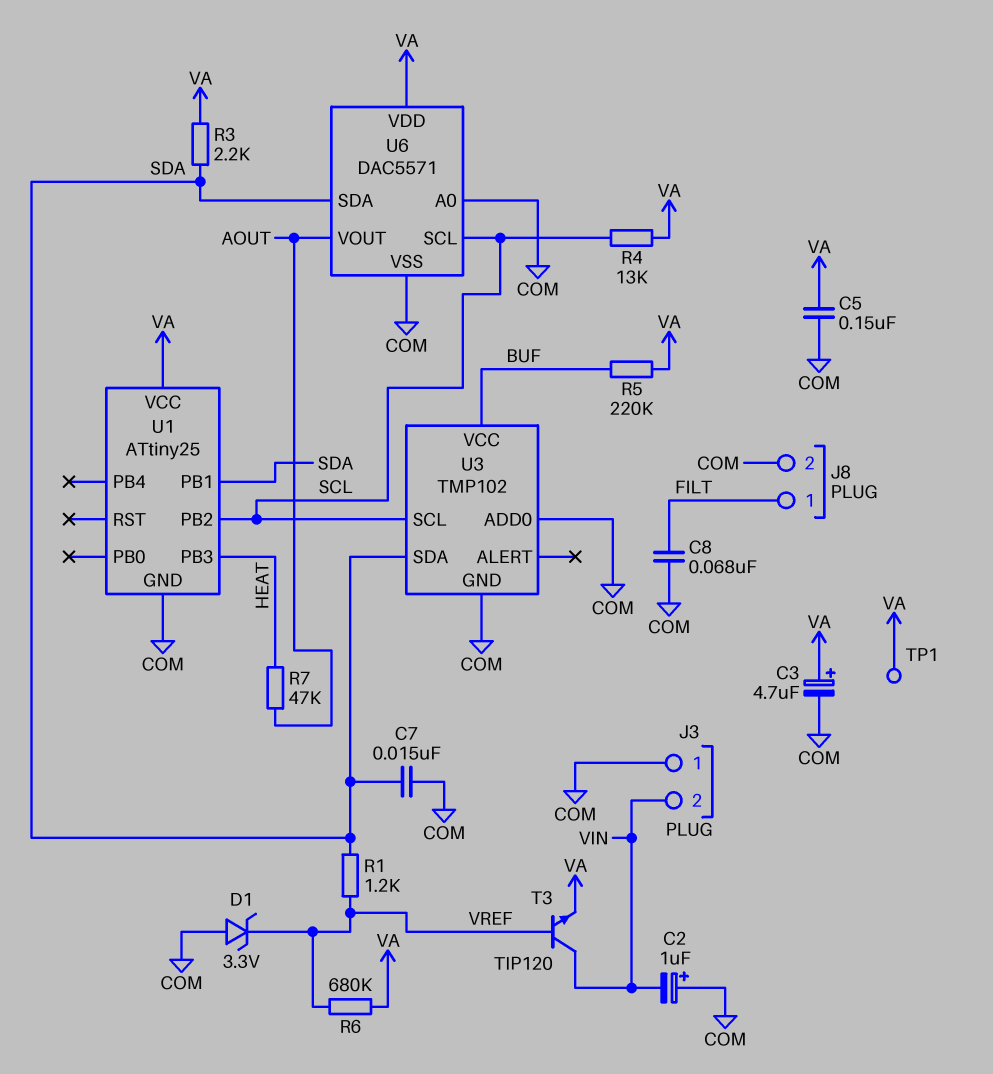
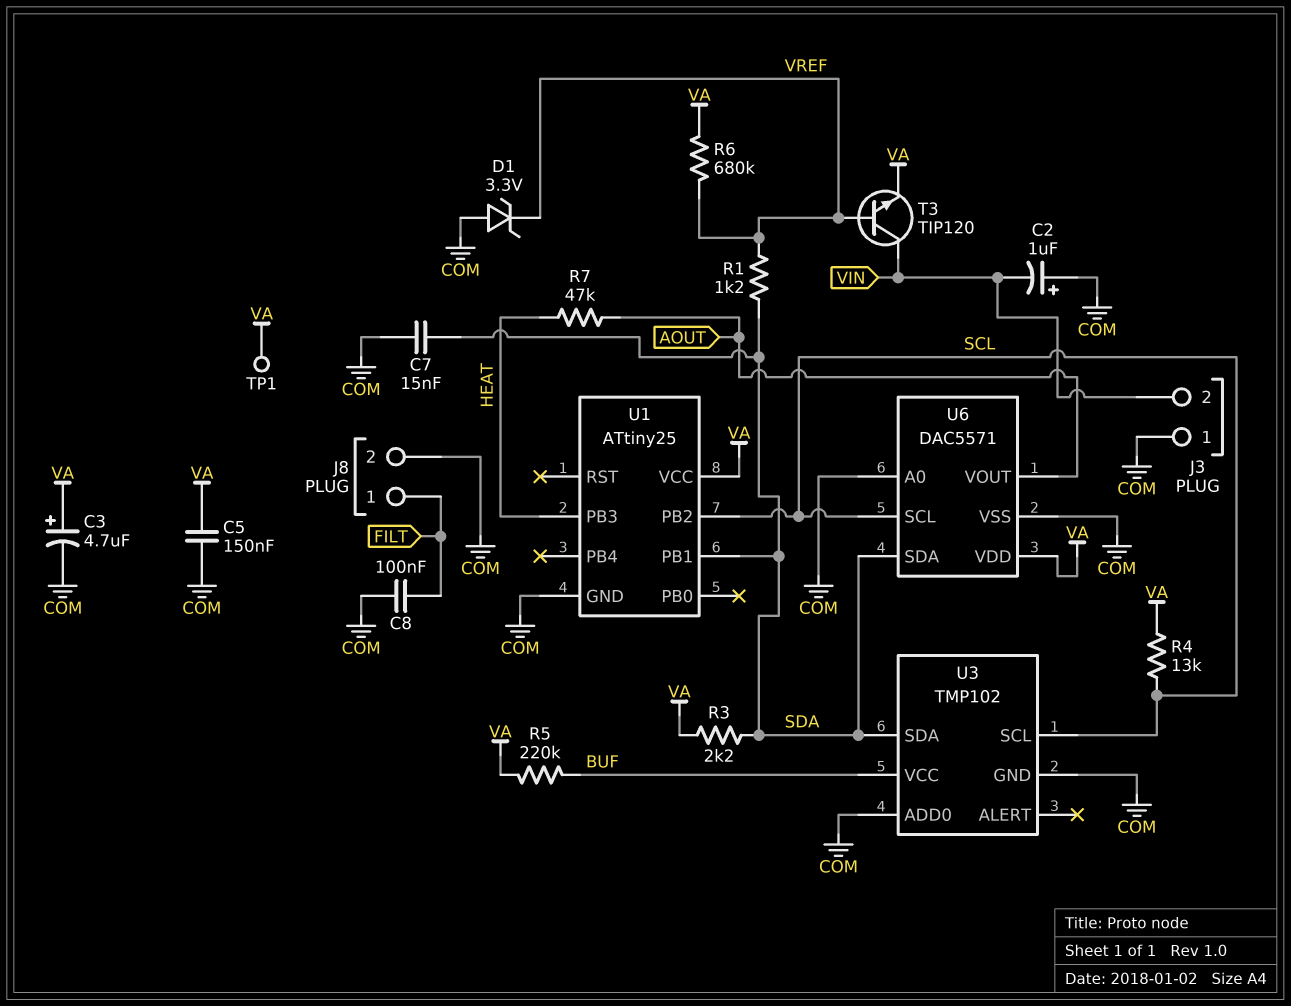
C8: 68nF (COM, FILT) -> 100nF (COM, FILT)

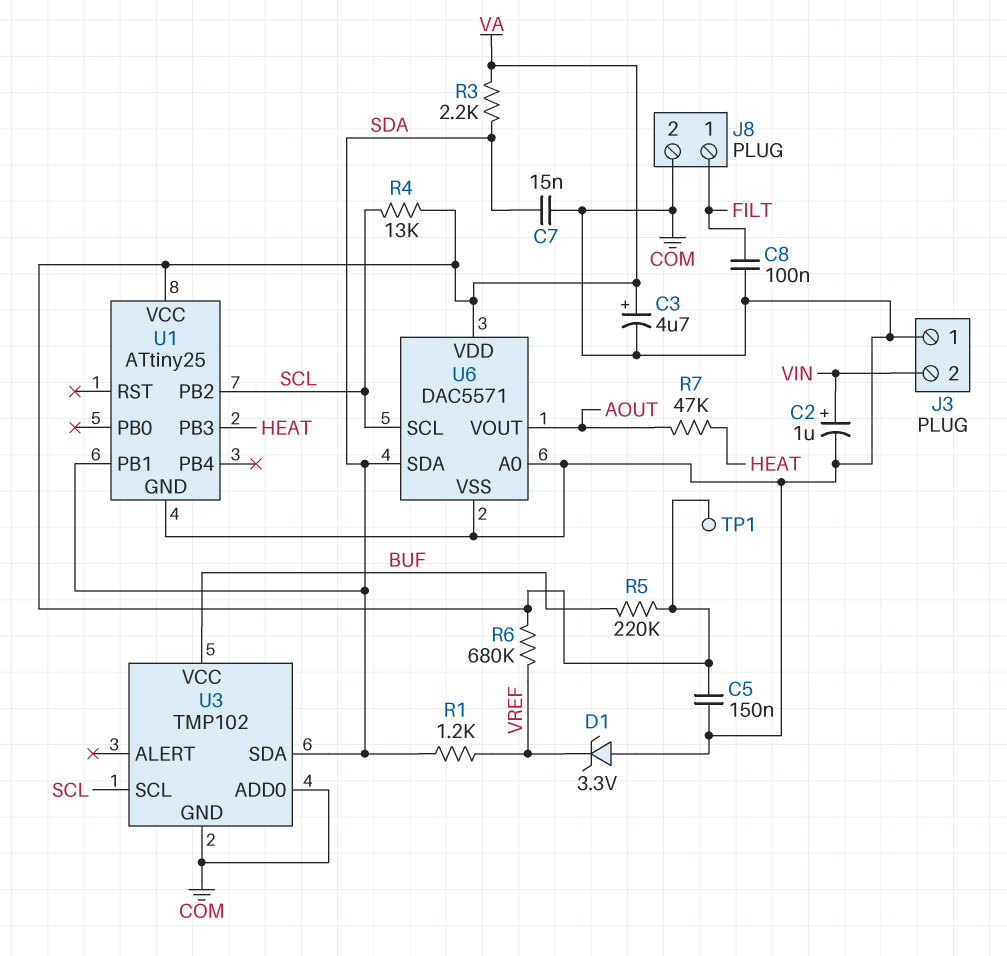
C2: 1uF (plus COM, minus VIN) -> 1uF (plus VIN, minus COM)
T3: NPN TIP120 (B VREF, C VIN, E VA) -> none

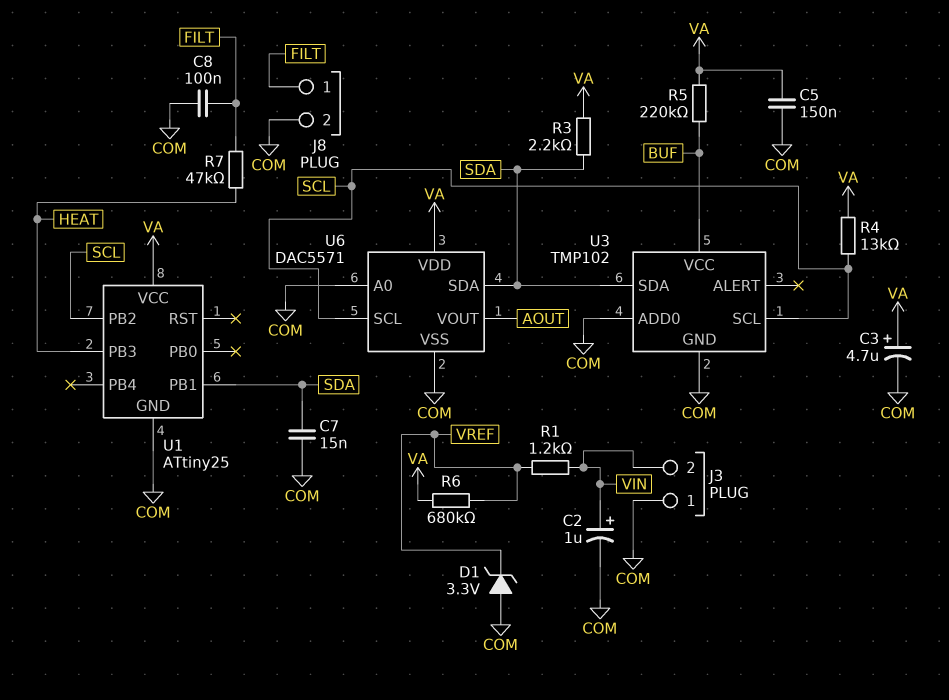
R1: 1.2k (SDA, VREF) -> 1.2k (VIN, VREF)
R7: 47k (AOUT, HEAT) -> 47k (FILT, HEAT)
TP1: test point (VA) -> none

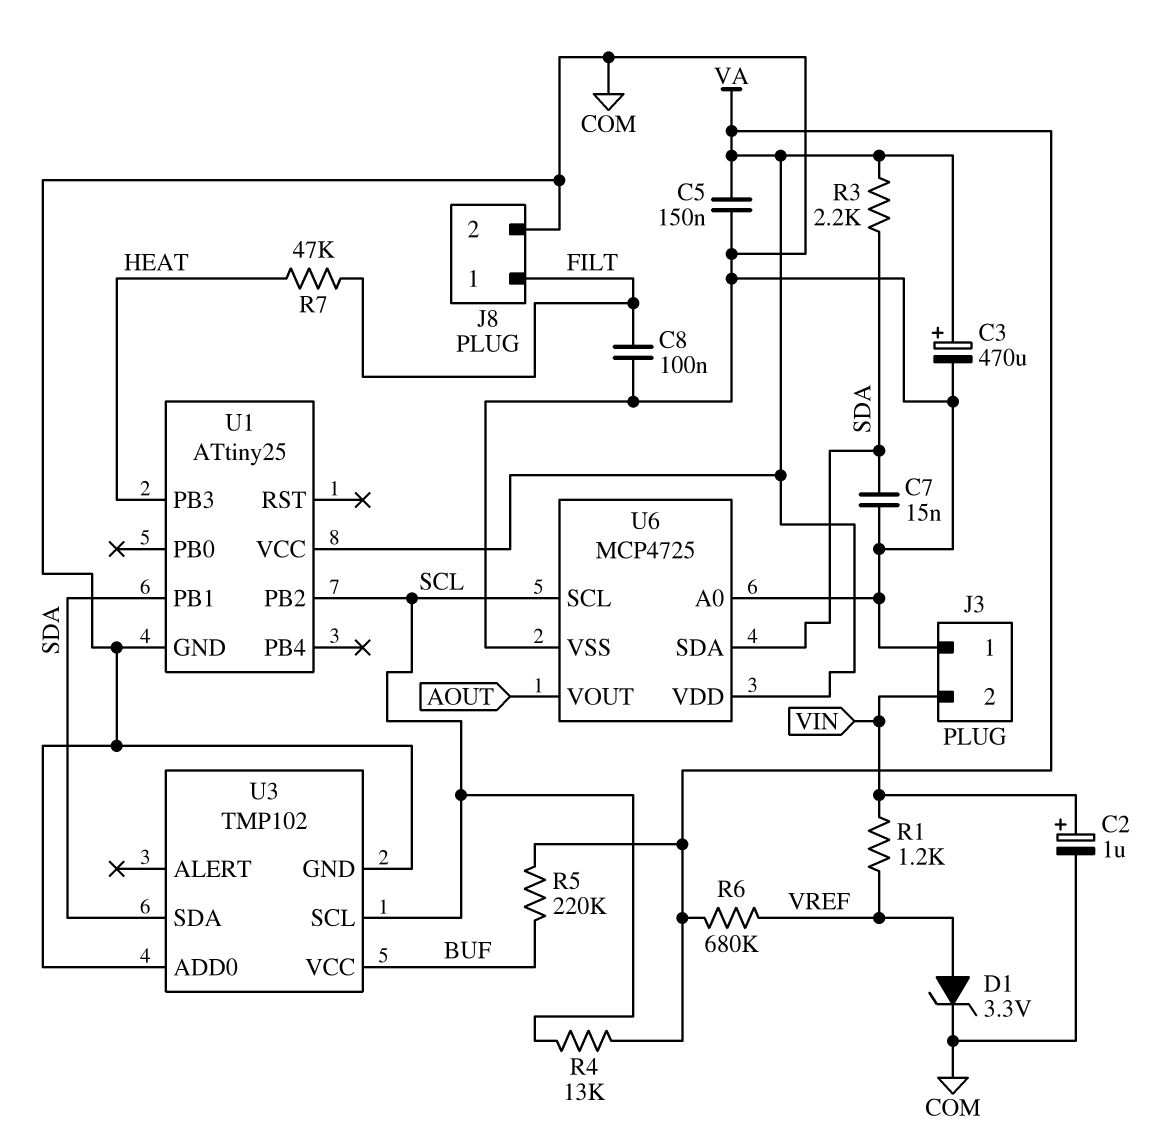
C3: 4.7uF (plus VA, minus COM) -> 470uF (plus VA, minus COM)
D1: zener 3.3V (A COM, K VREF) -> zener 3.3V (A VREF, K COM)
U6: DAC5571 -> MCP4725

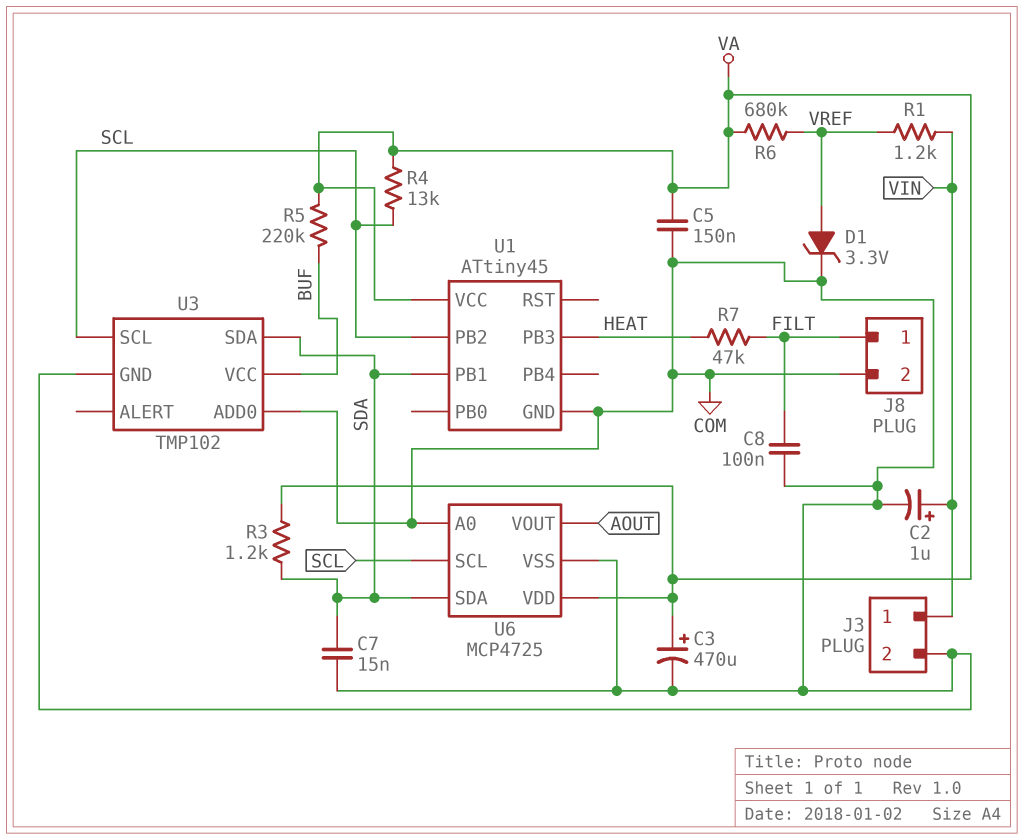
J3 pin 1: COM -> VIN
J3 pin 2: VIN -> COM
R3: 2.2k (SDA, VA) -> 1.2k (SDA, VA)
U1: ATtiny25 -> ATtiny45

